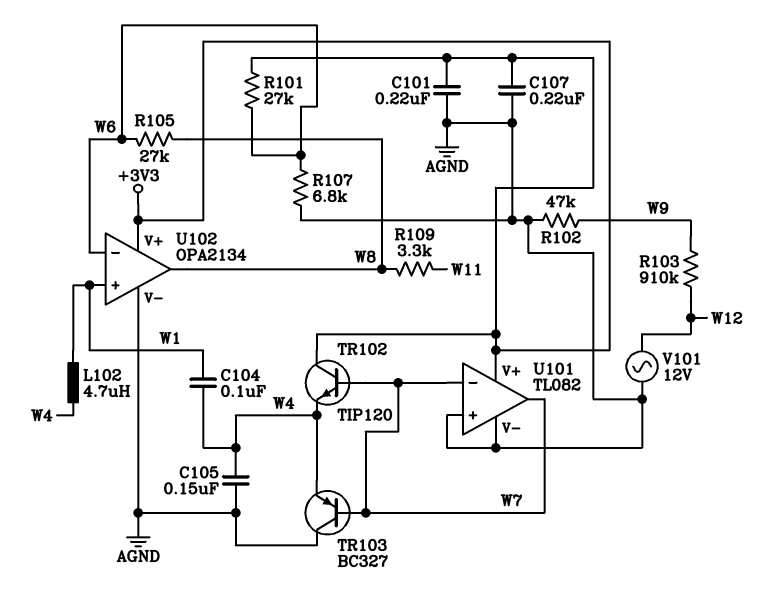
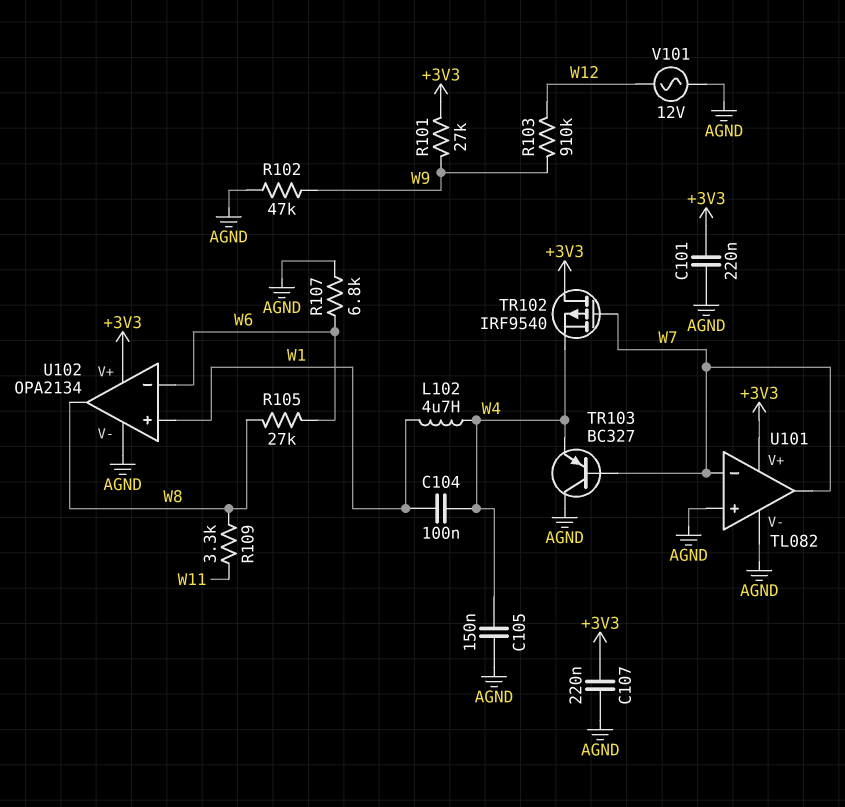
R101: 27k (+3V3, W6) -> 27k (+3V3, W9)
TR102: NPN TIP120 (B W7, C +3V3, E W4) -> PMOS IRF9540 (G W7, D +3V3, S W4)

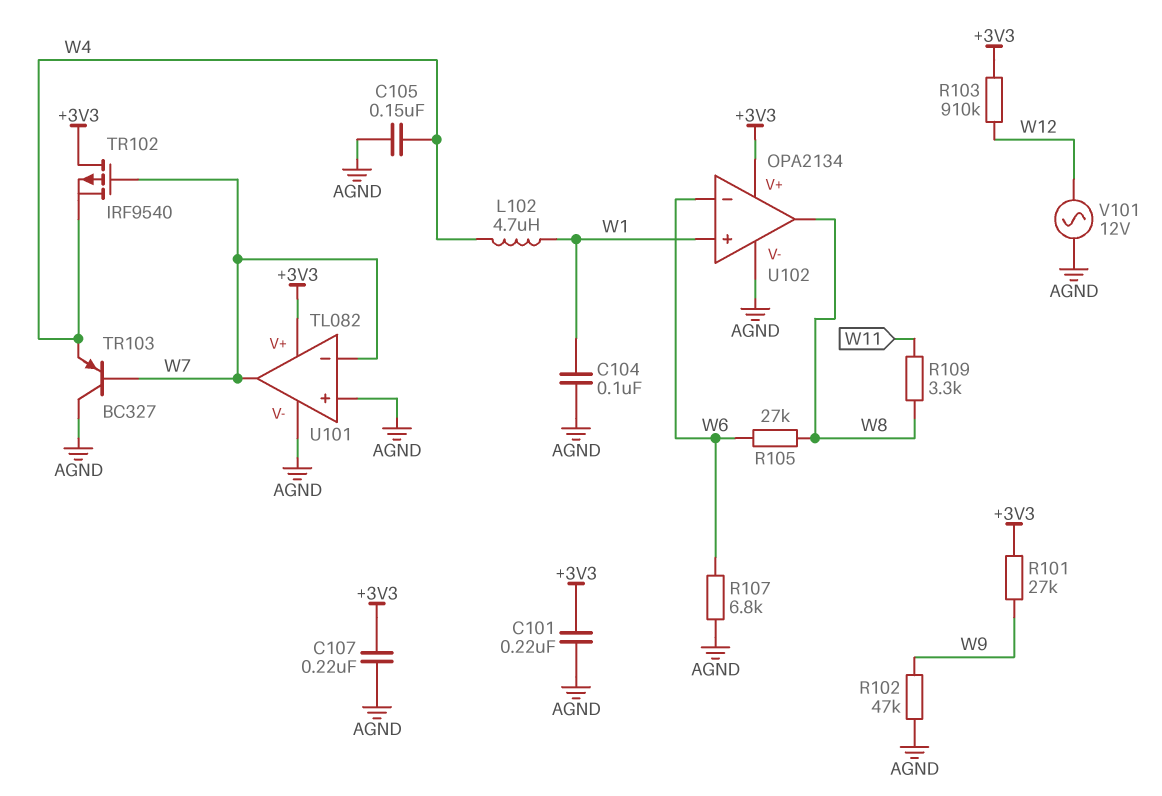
C104: 100nF (W1, W4) -> 100nF (AGND, W1)
R103: 910k (W9, W12) -> 910k (+3V3, W12)

